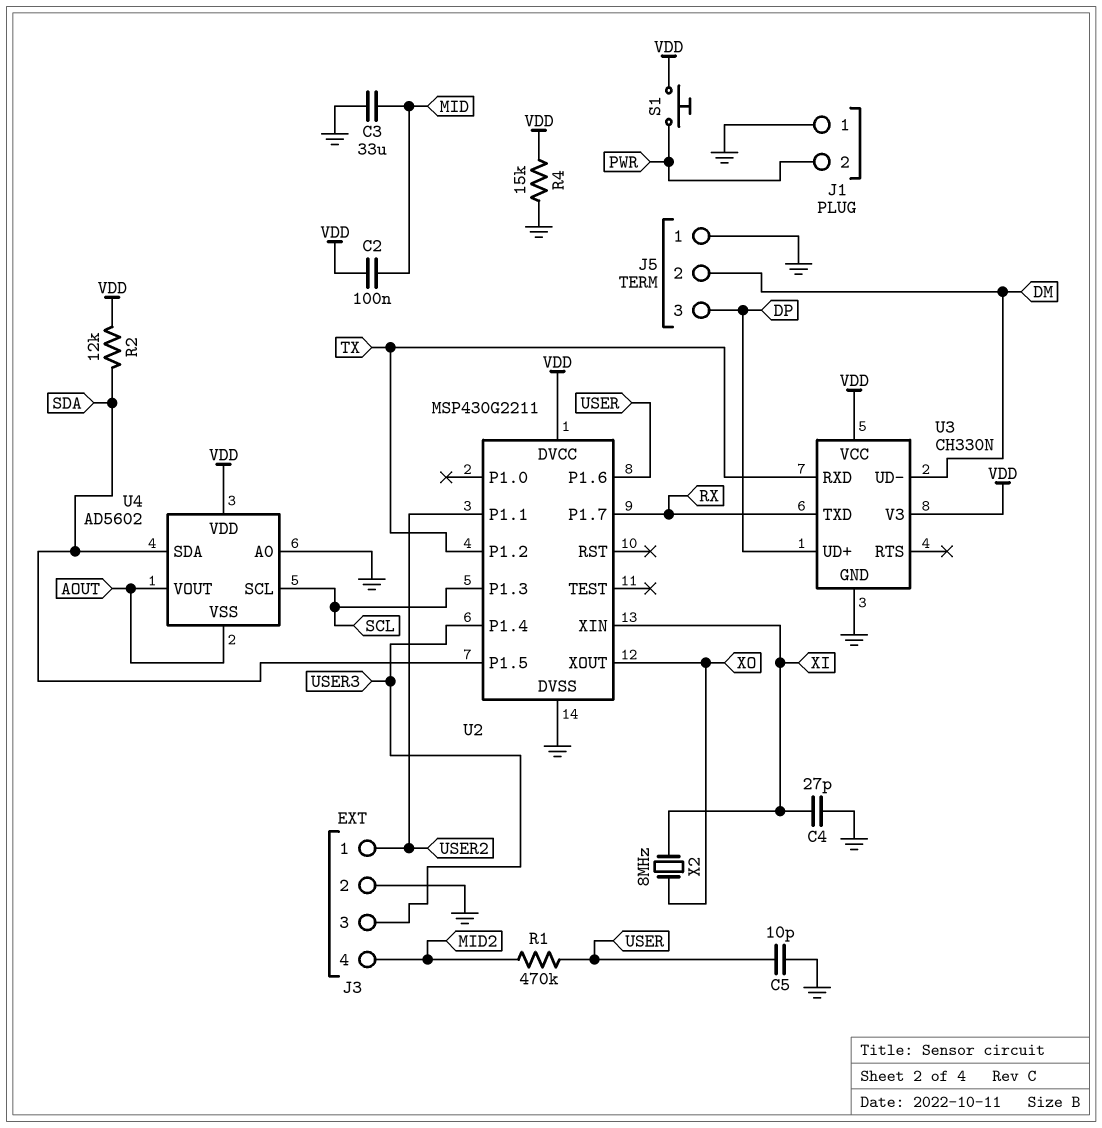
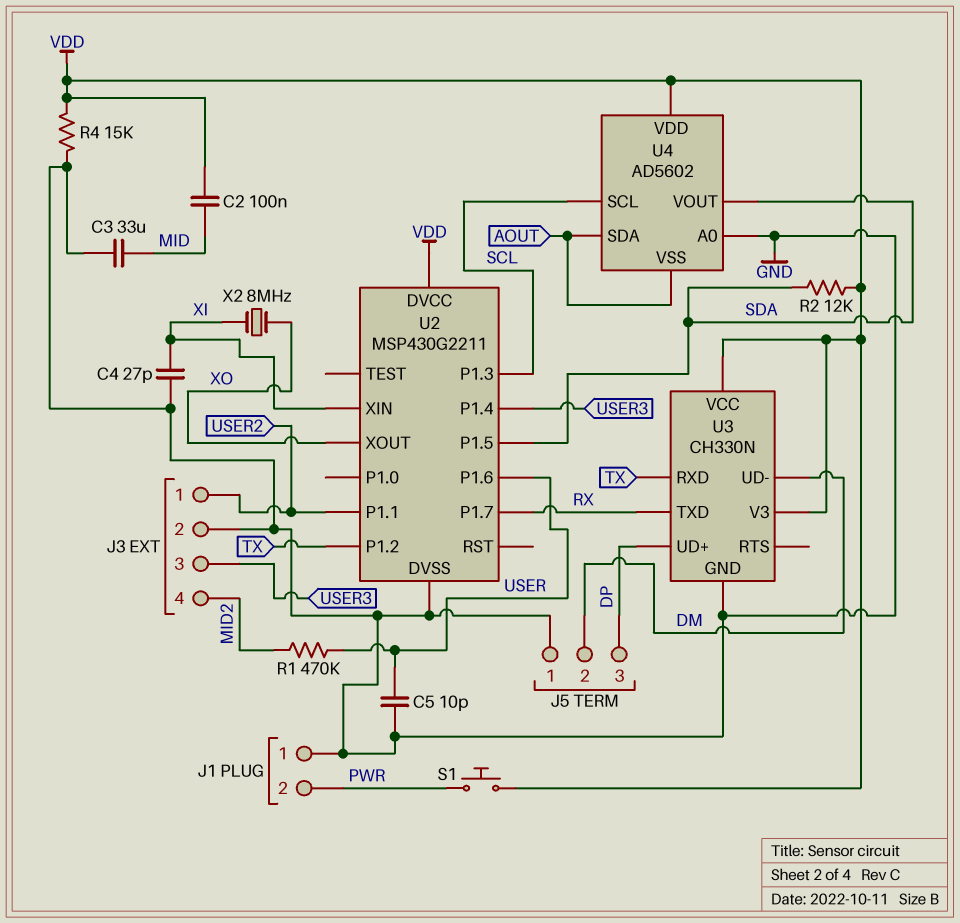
U4 pin SDA: SDA -> AOUT
U4 pin VOUT: AOUT -> SDA

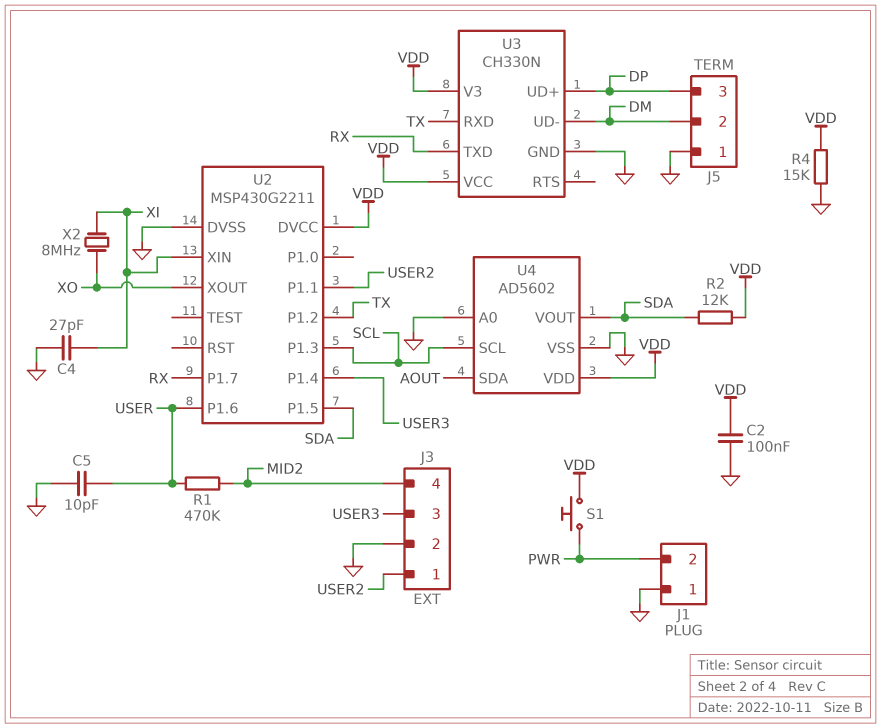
C2: 100nF (MID, VDD) -> 100nF (GND, VDD)
C3: 33uF (GND, MID) -> none
U4 pin VSS: AOUT -> GND

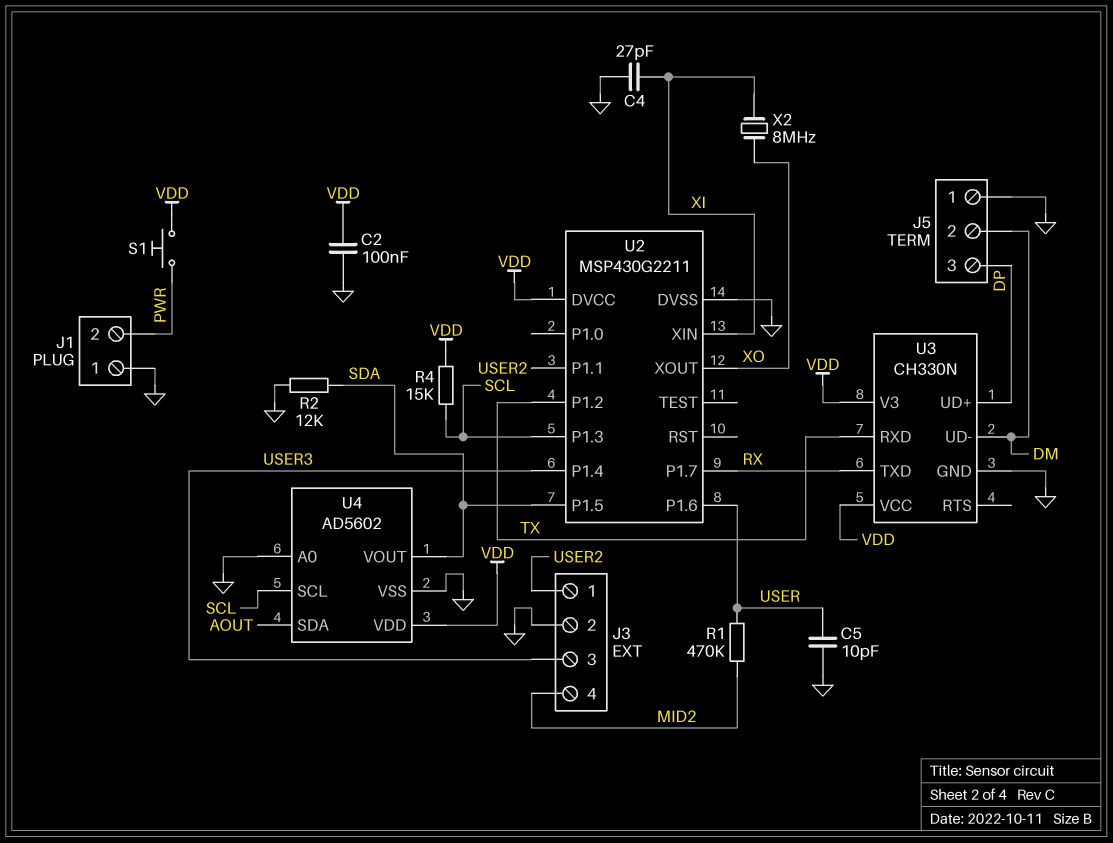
R2: 12k (SDA, VDD) -> 12k (GND, SDA)
R4: 15k (GND, VDD) -> 15k (SCL, VDD)

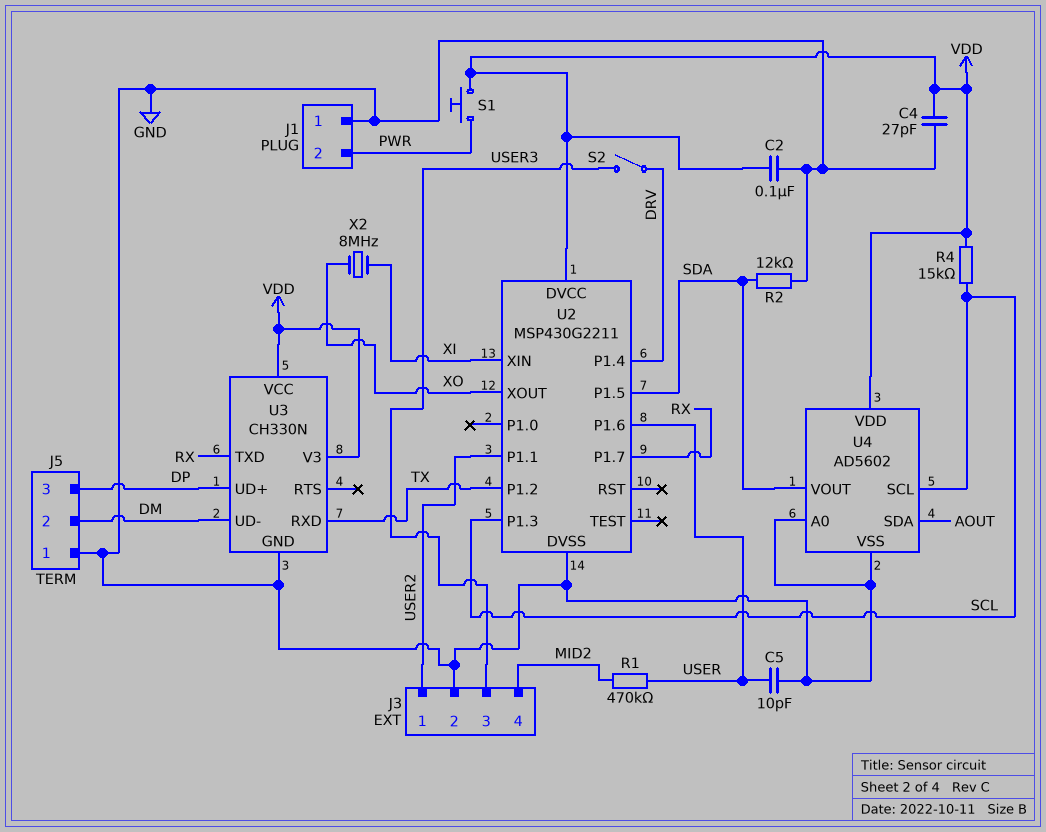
C4: 27pF (GND, XI) -> 27pF (GND, VDD)
S2: none -> switch (DRV, USER3)
U2 pin P1.4: USER3 -> DRV

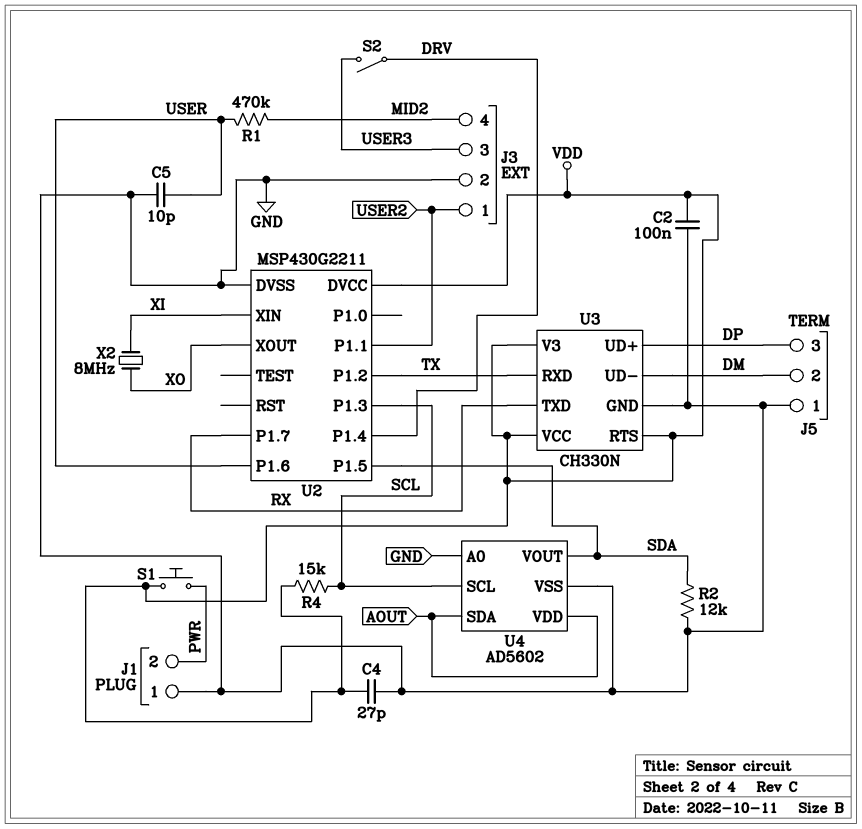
U3 pin RTS: none -> VDD
U4 pin VDD: VDD -> AOUT

